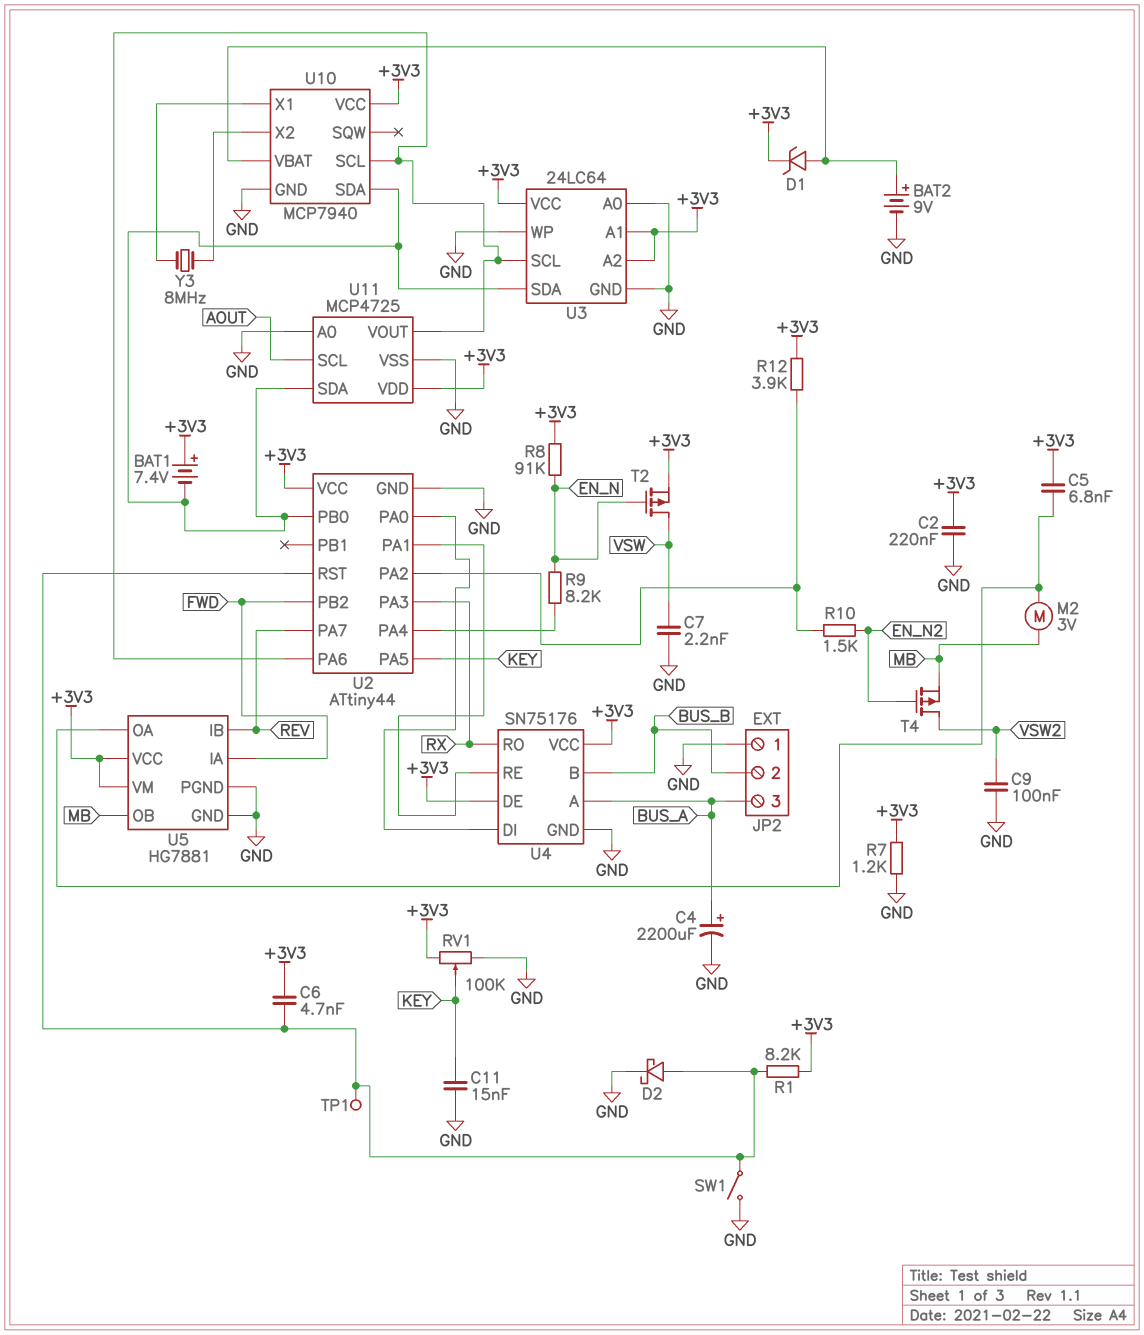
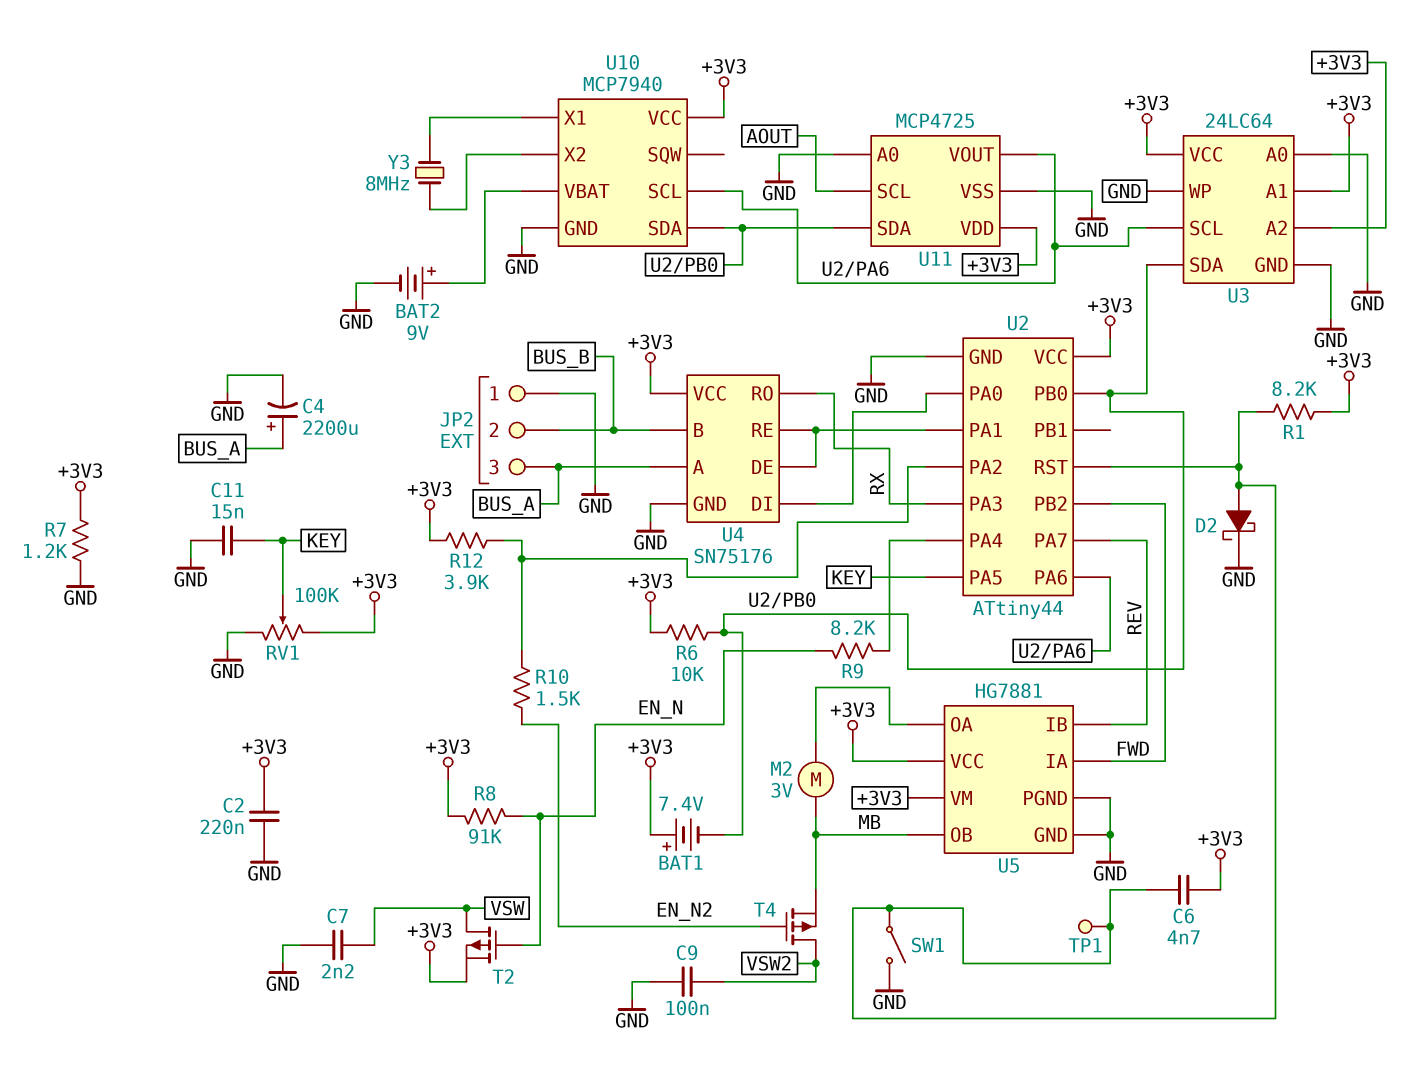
C5: 6.8nF (+3V3, U5/OA) -> none
D1: zener (A U10/VBAT, K +3V3) -> none
R6: none -> 10k (+3V3, U2/PB0)
U4 pin DE: +3V3 -> U2/PA1

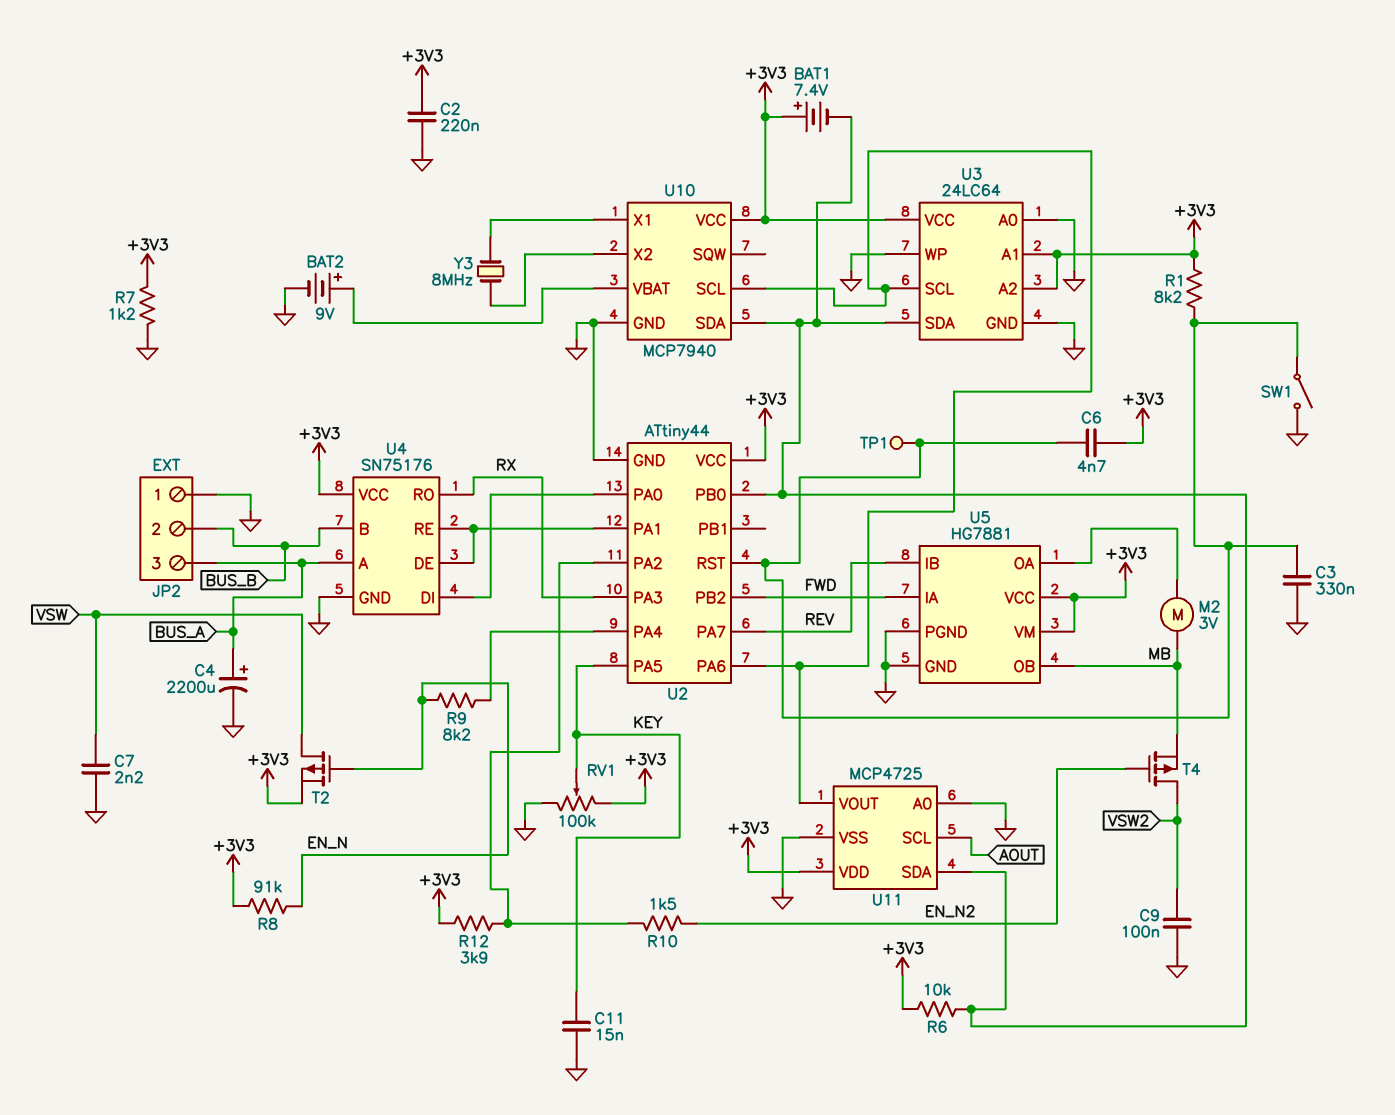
C3: none -> 330nF (GND, U2/RST)
D2: schottky (A U2/RST, K GND) -> none

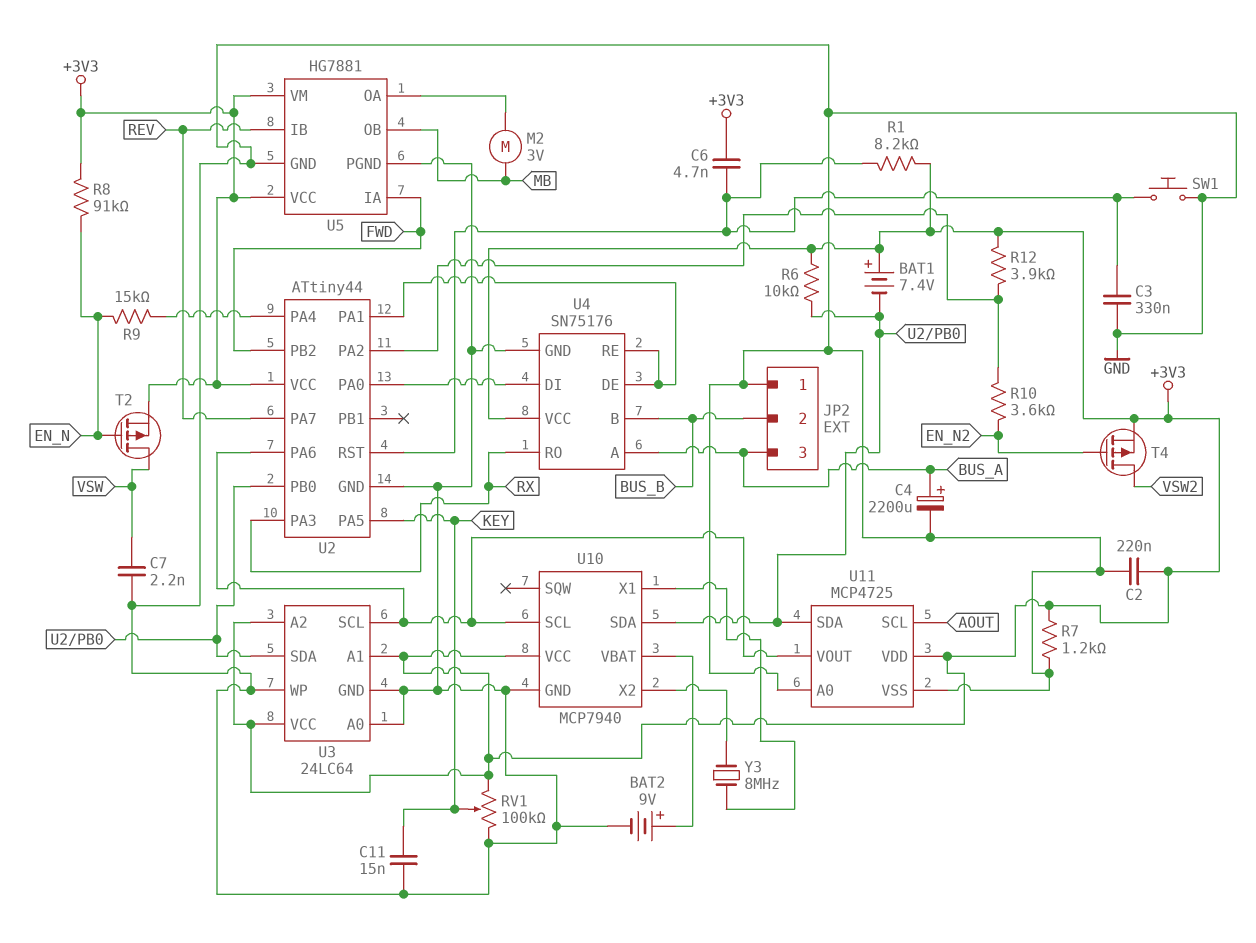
C9: 100nF (GND, VSW2) -> none
R9: 8.2k (EN_N, U2/PA4) -> 15k (EN_N, U2/PA4)
R10: 1.5k (EN_N2, U2/PA2) -> 3.6k (EN_N2, U2/PA2)
SW1: switch (GND, U2/RST) -> button (GND, U2/RST)
T4: PMOS (G EN_N2, D VSW2, S MB) -> PMOS (G EN_N2, D VSW2, S +3V3)
TP1: test point (U2/RST) -> none

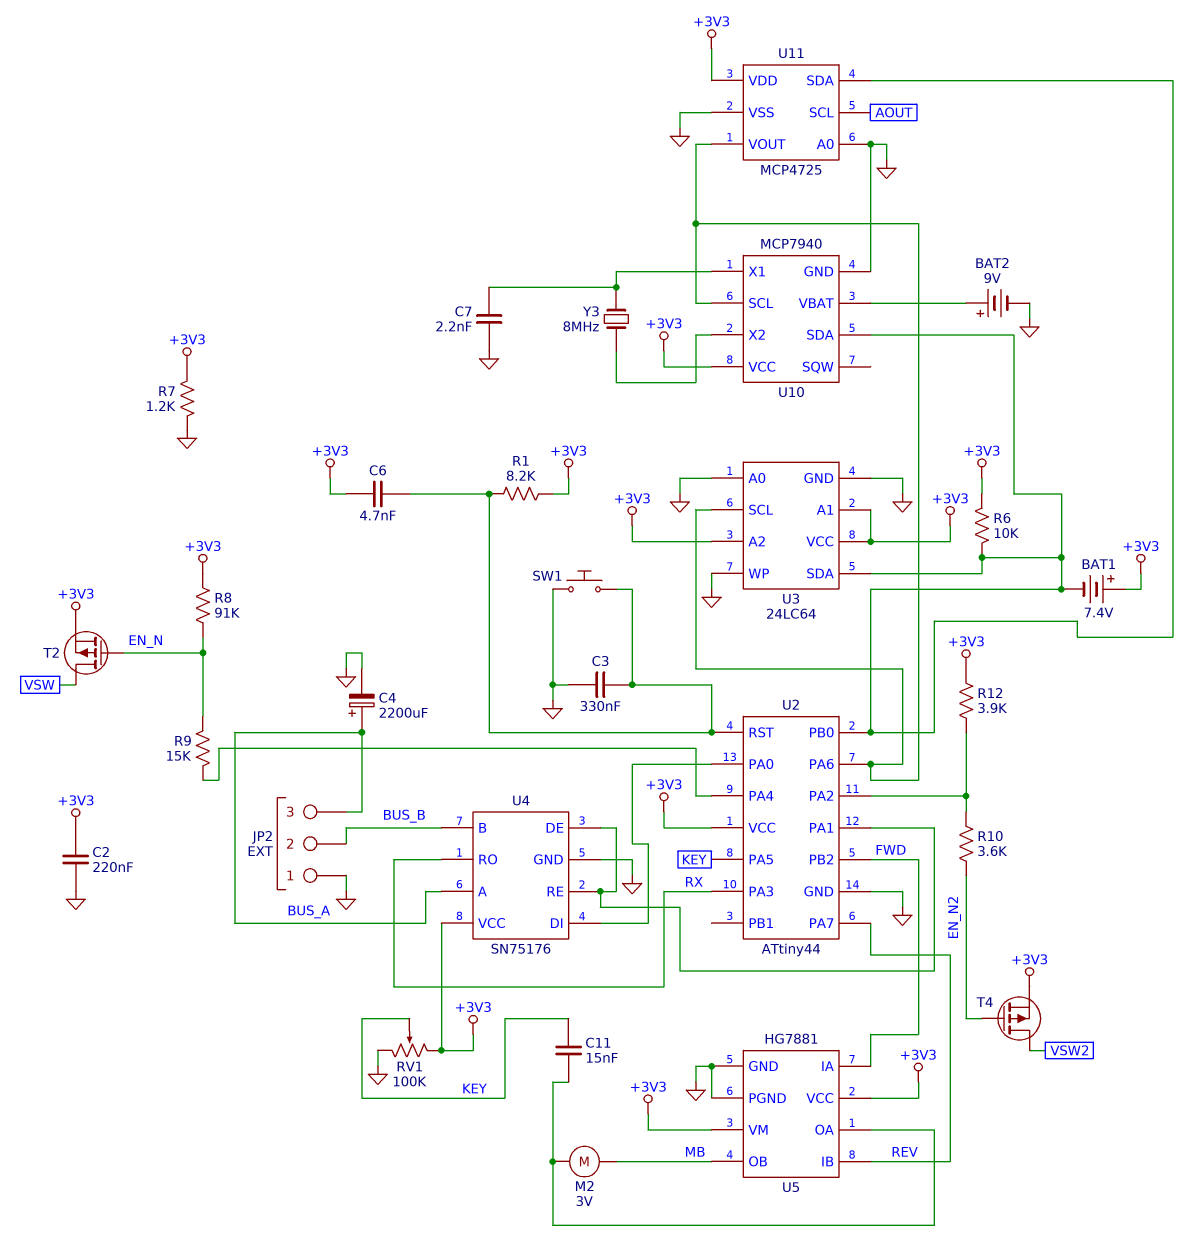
C7: 2.2nF (GND, VSW) -> 2.2nF (GND, U10/X1)
C11: 15nF (GND, KEY) -> 15nF (KEY, U5/OA)

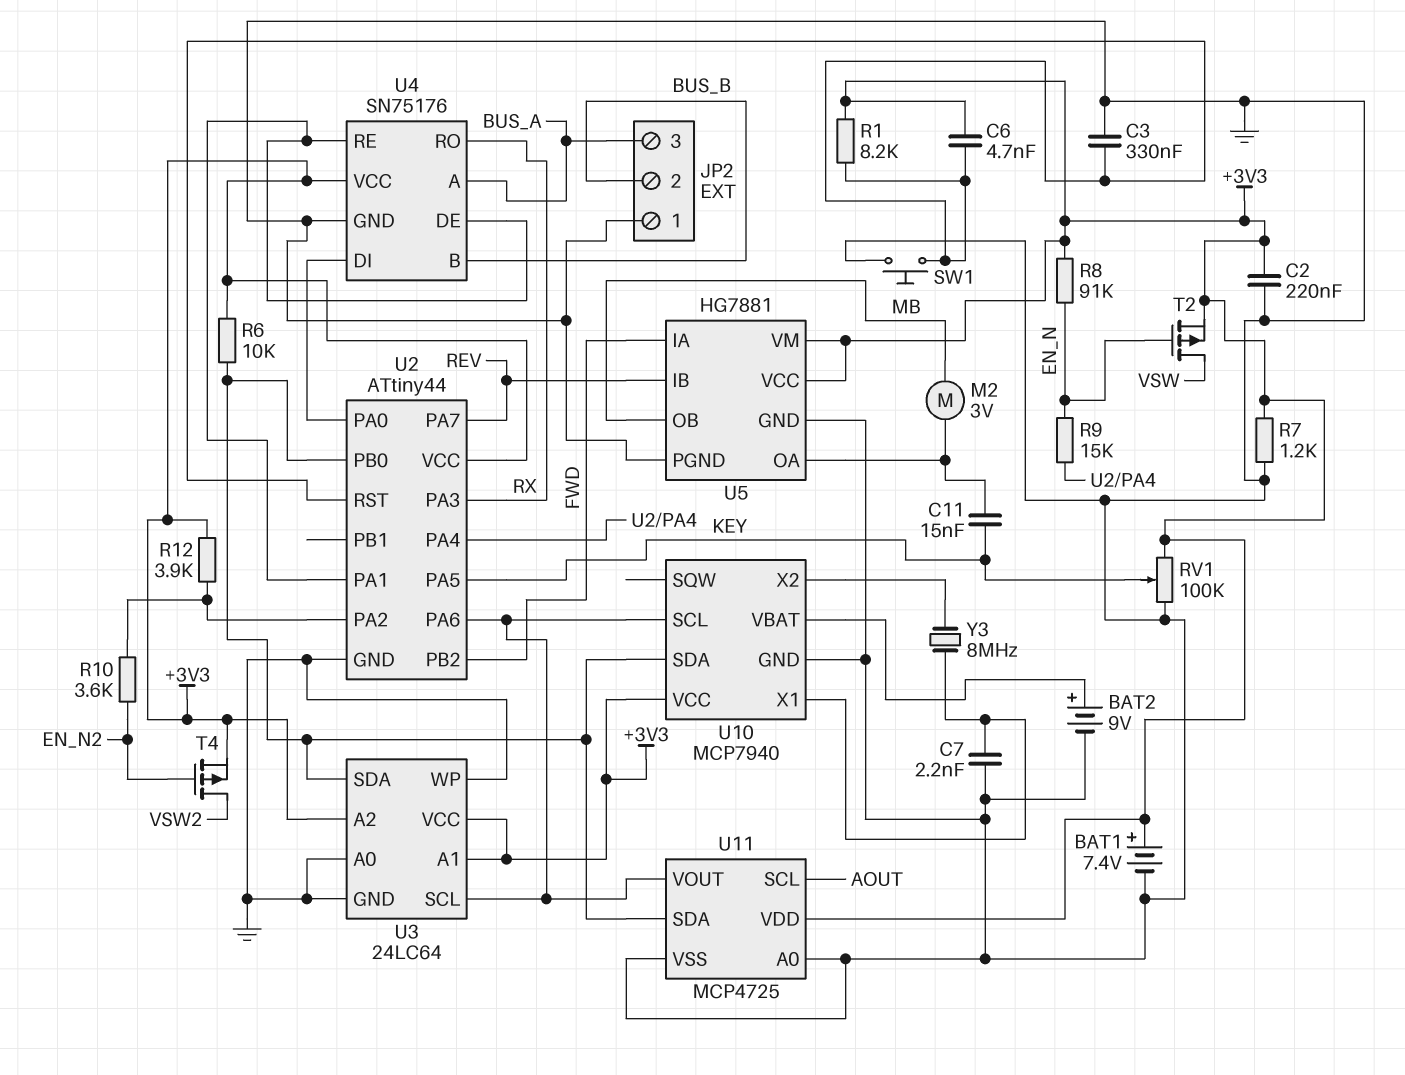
BAT1: 7.4V (plus +3V3, minus U2/PB0) -> 7.4V (plus +3V3, minus GND)
C4: 2200uF (plus BUS_A, minus GND) -> none

